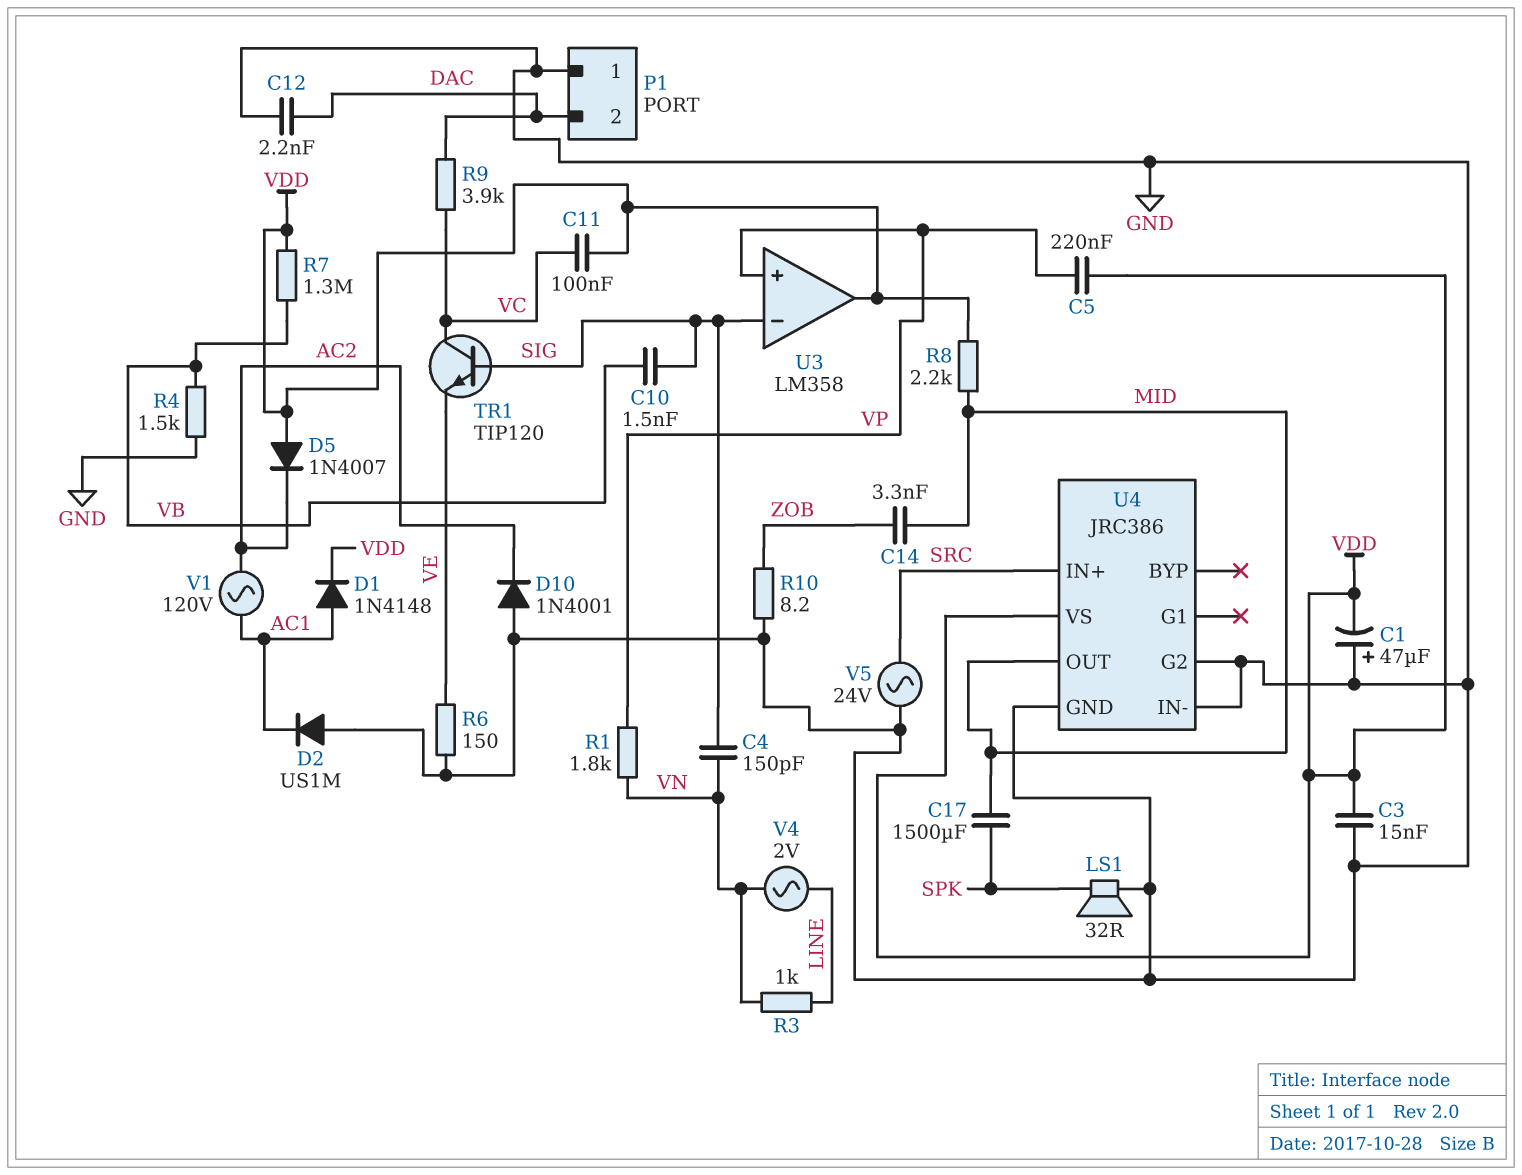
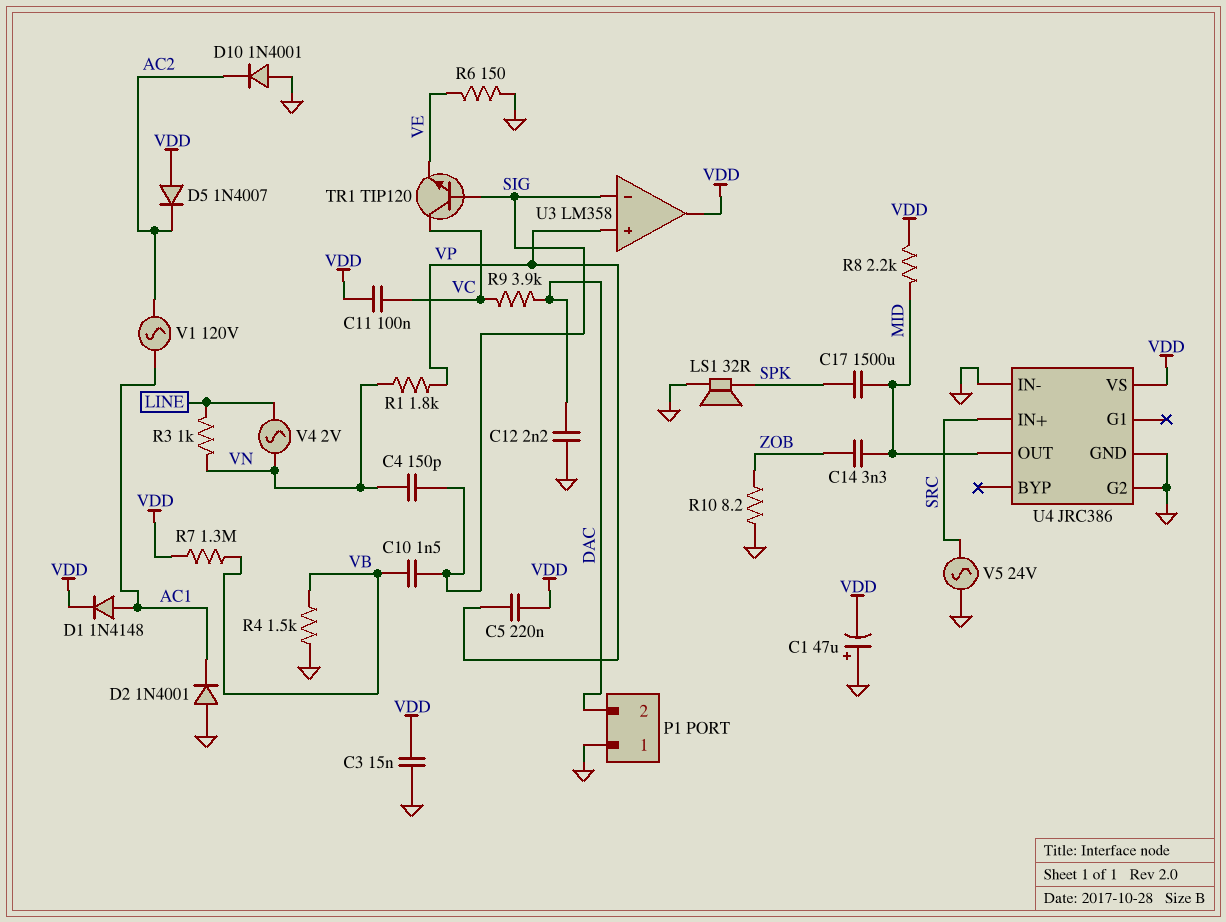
D2: diode US1M (A GND, K AC1) -> diode 1N4001 (A GND, K AC1)

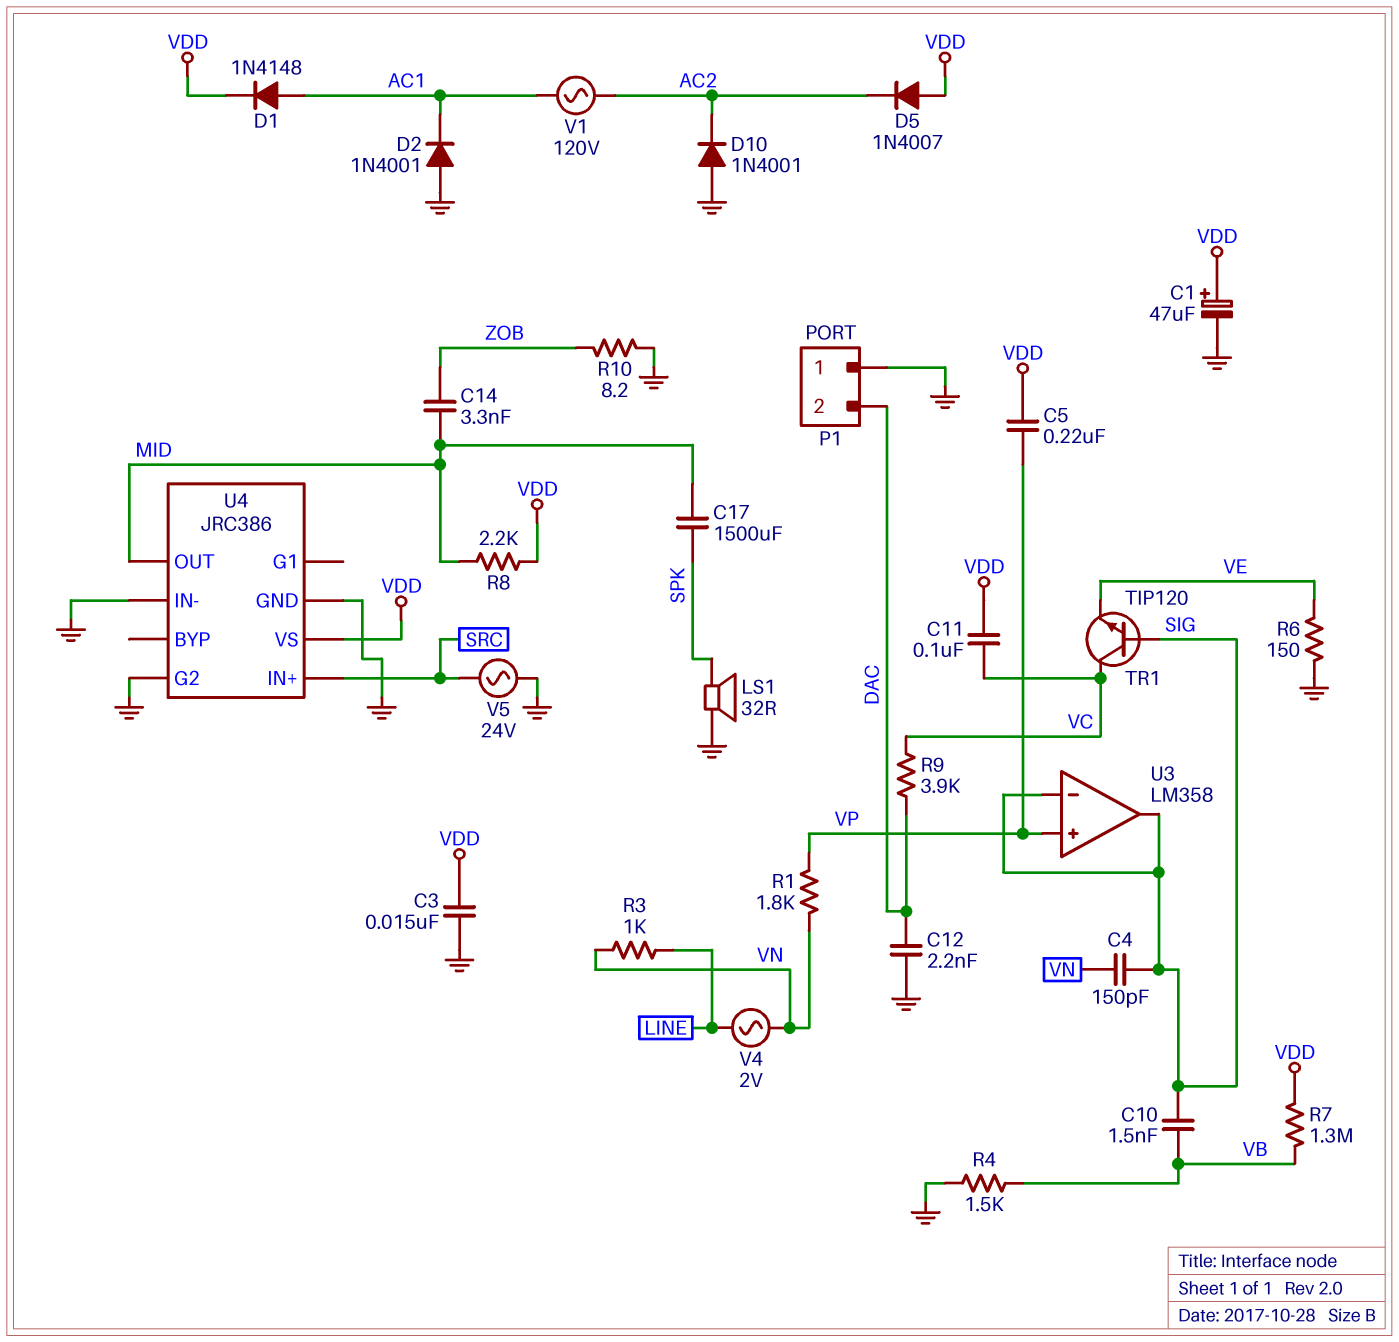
C1: 47uF (plus GND, minus VDD) -> 47uF (plus VDD, minus GND)
U3 pin out: VDD -> SIG

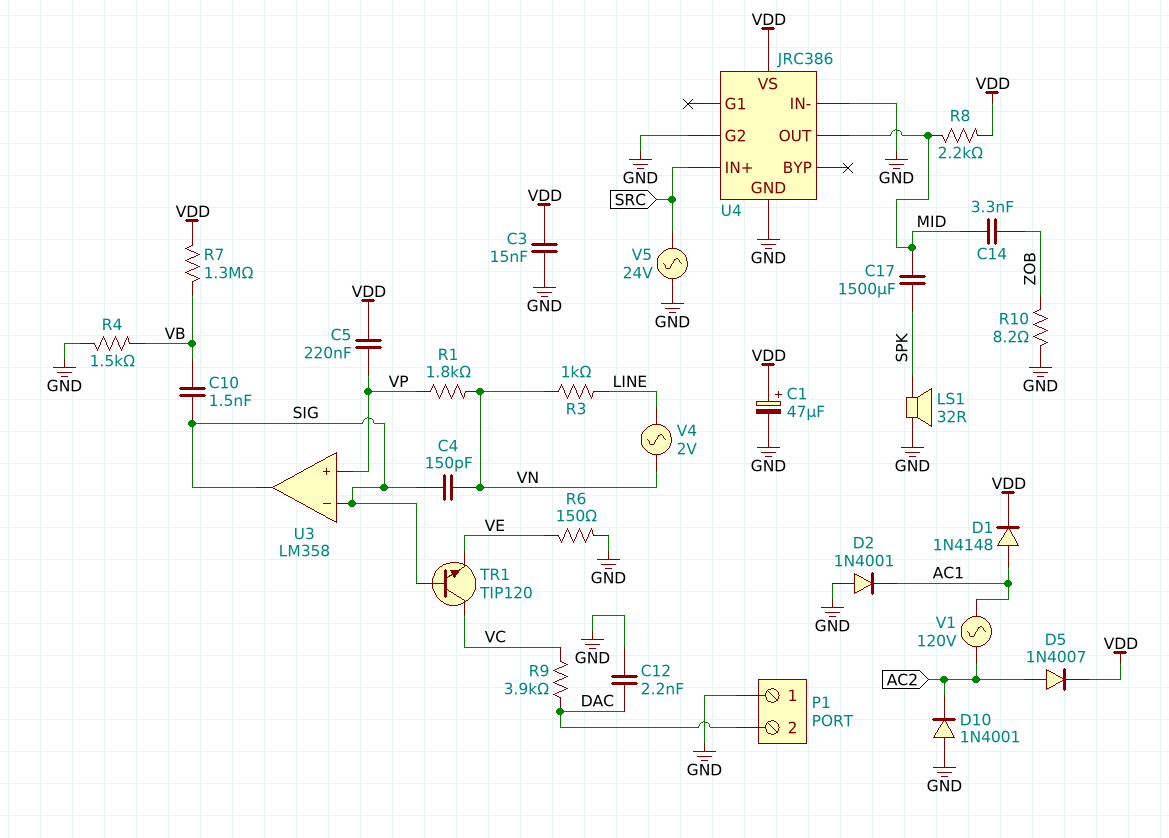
C11: 100nF (VC, VDD) -> none
D5: diode 1N4007 (A VDD, K AC2) -> diode 1N4007 (A AC2, K VDD)

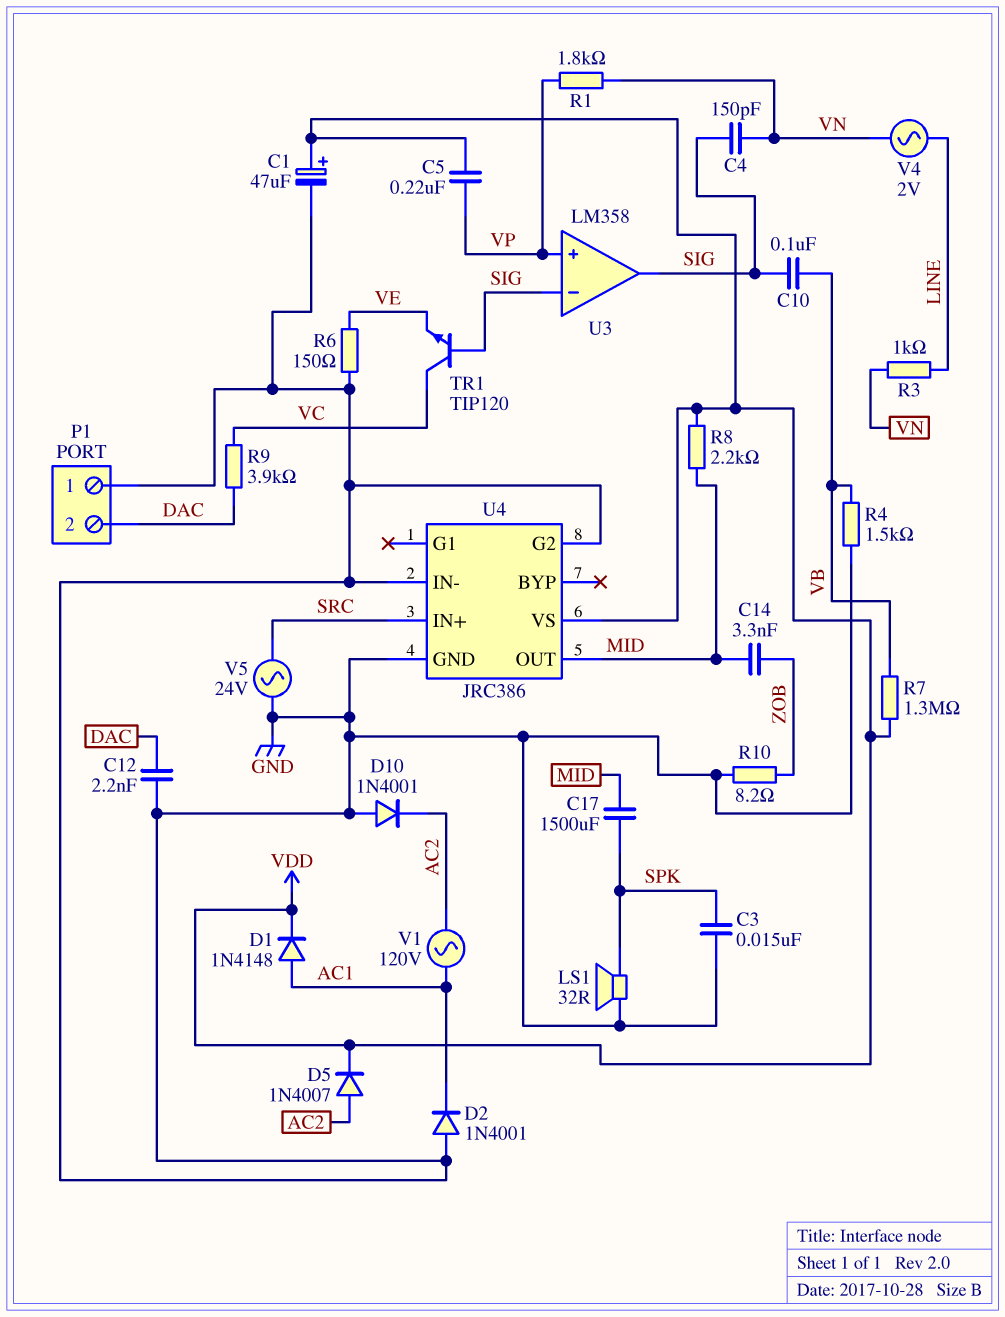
C3: 15nF (GND, VDD) -> 15nF (GND, SPK)
C10: 1.5nF (SIG, VB) -> 100nF (SIG, VB)

